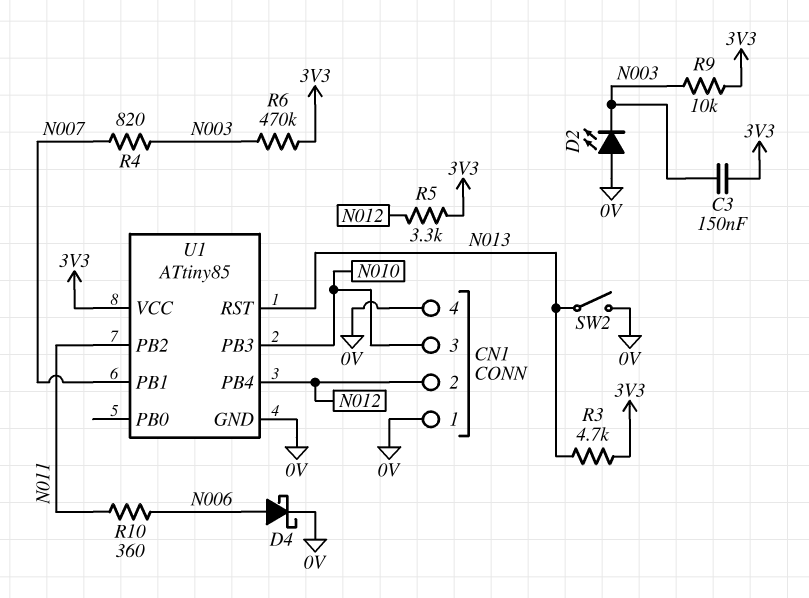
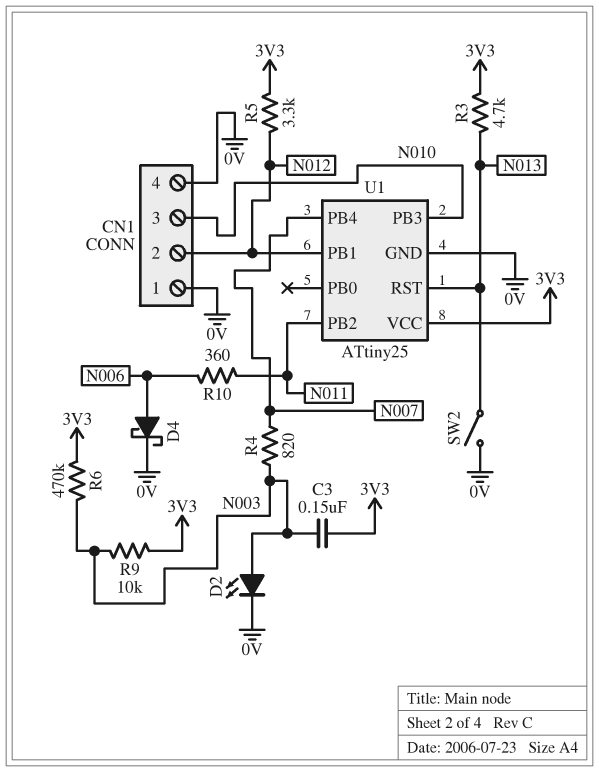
D2: LED (A 0V, K N003) -> LED (A N003, K 0V)
U1: ATtiny85 -> ATtiny25
U1 pin PB1: N007 -> N012
U1 pin PB4: N012 -> N007

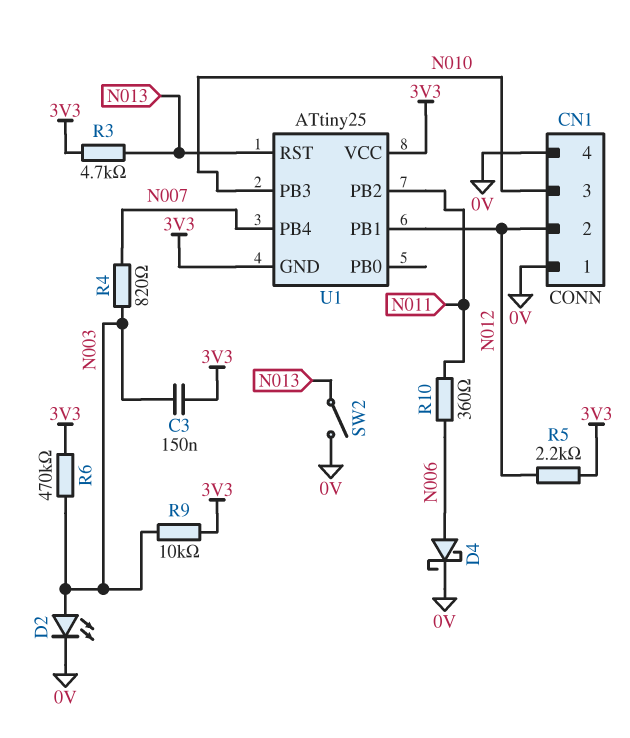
R5: 3.3k (3V3, N012) -> 2.2k (3V3, N012)
U1 pin GND: 0V -> 3V3

